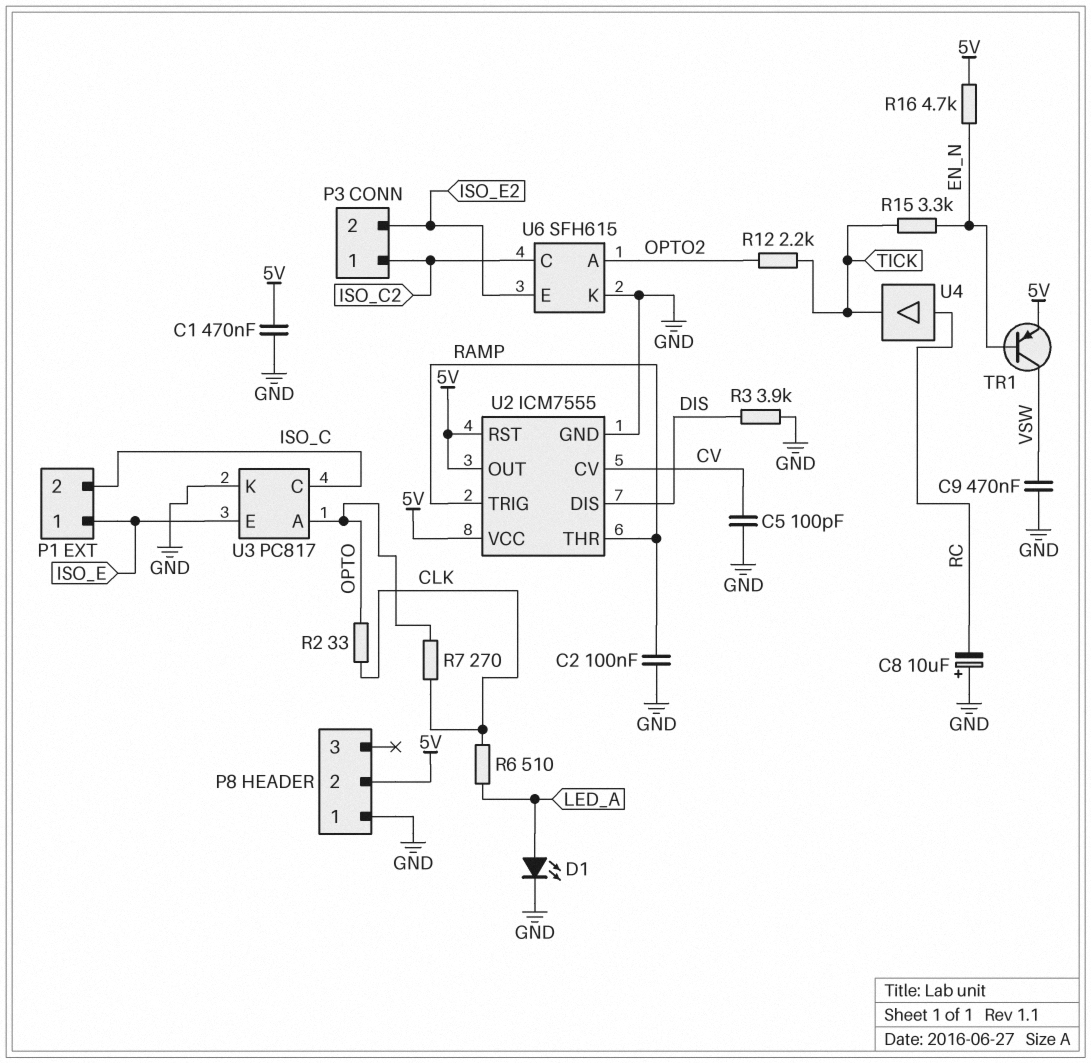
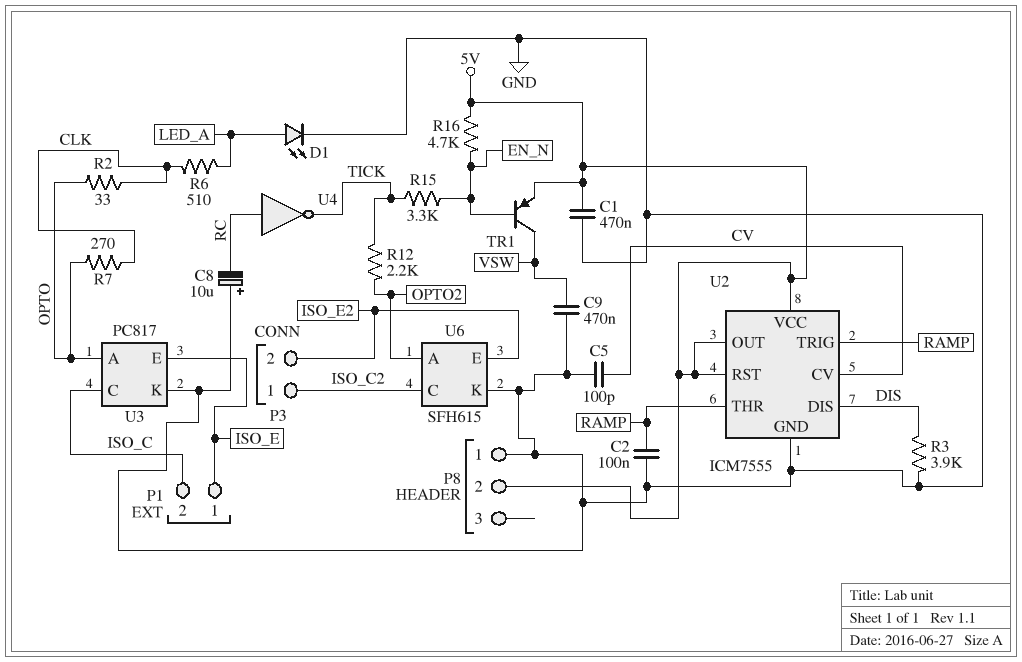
U4: buffer (in RC, out TICK) -> NOT (in RC, out TICK)

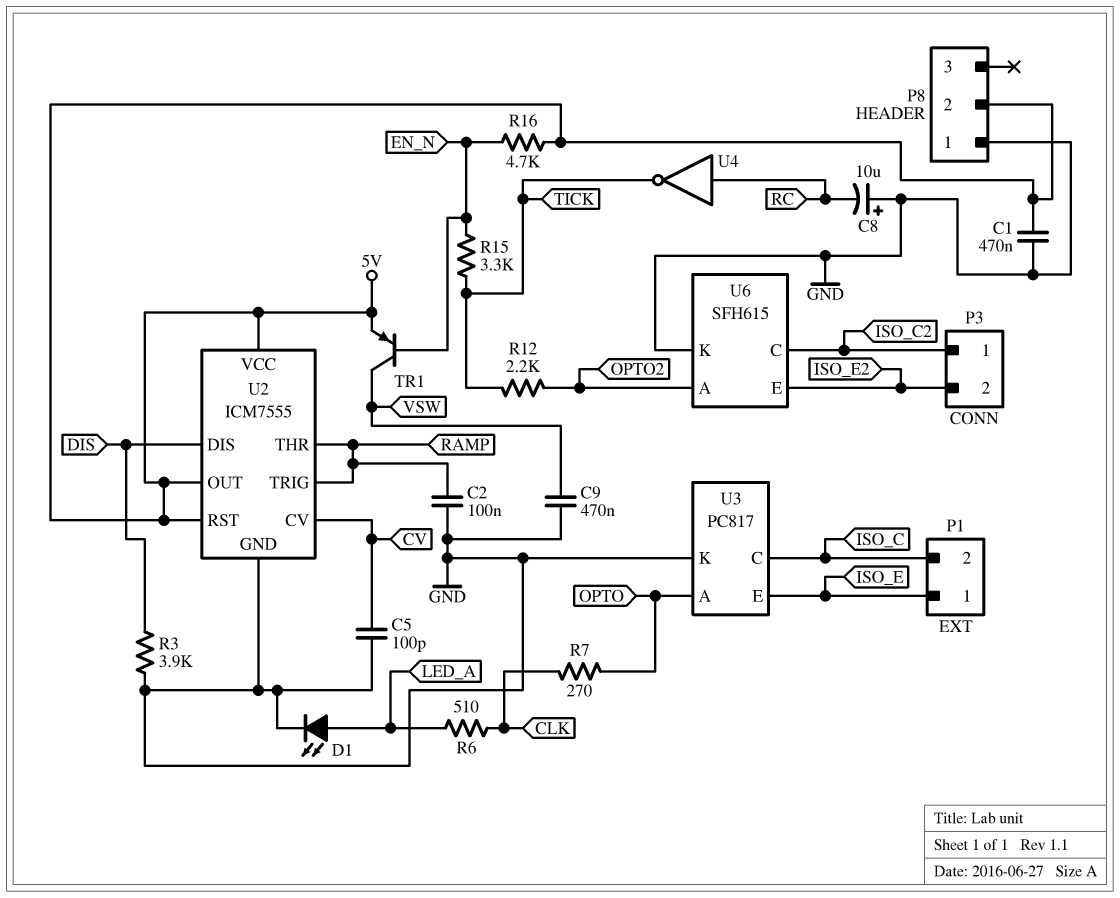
R2: 33 (CLK, OPTO) -> none

